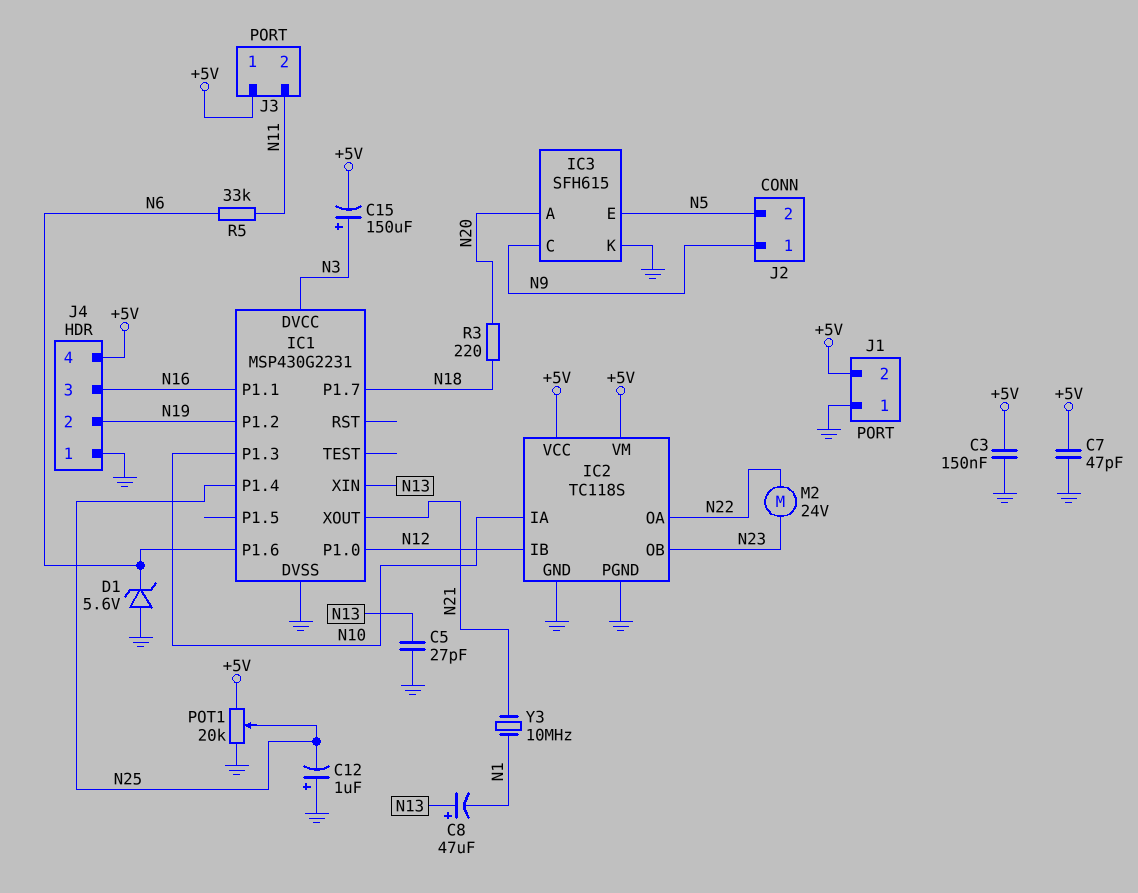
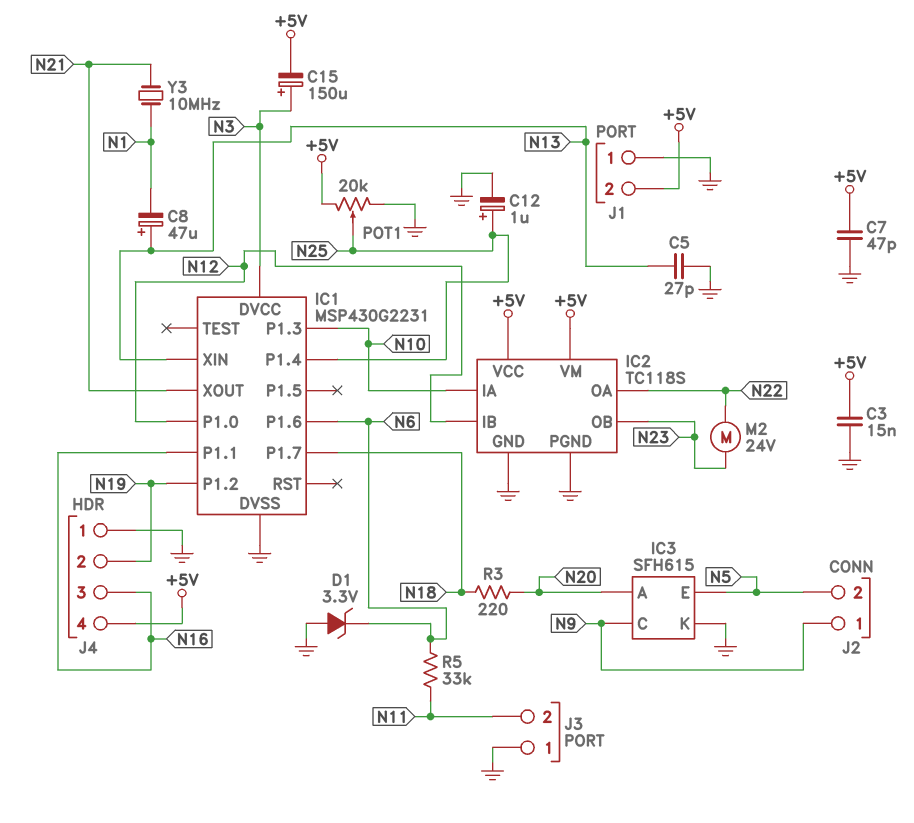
C3: 150nF (+5V, GND) -> 15nF (+5V, GND)
C12: 1uF (plus GND, minus N25) -> 1uF (plus N25, minus GND)
D1: zener 5.6V (A GND, K N6) -> zener 3.3V (A GND, K N6)
J3 pin 1: +5V -> GND

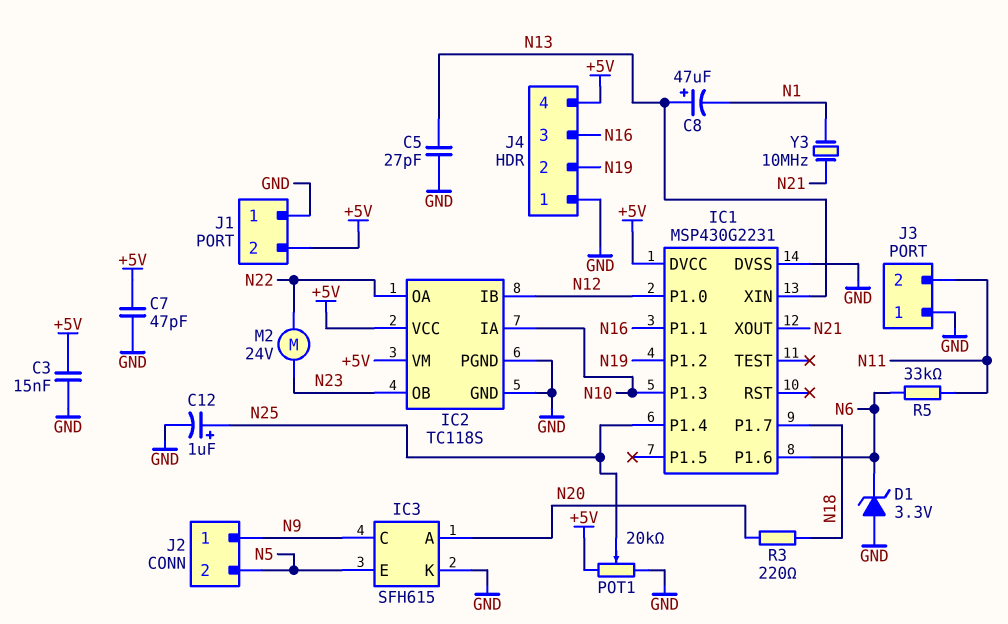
C15: 150uF (plus N3, minus +5V) -> none
IC1 pin DVCC: N3 -> +5V

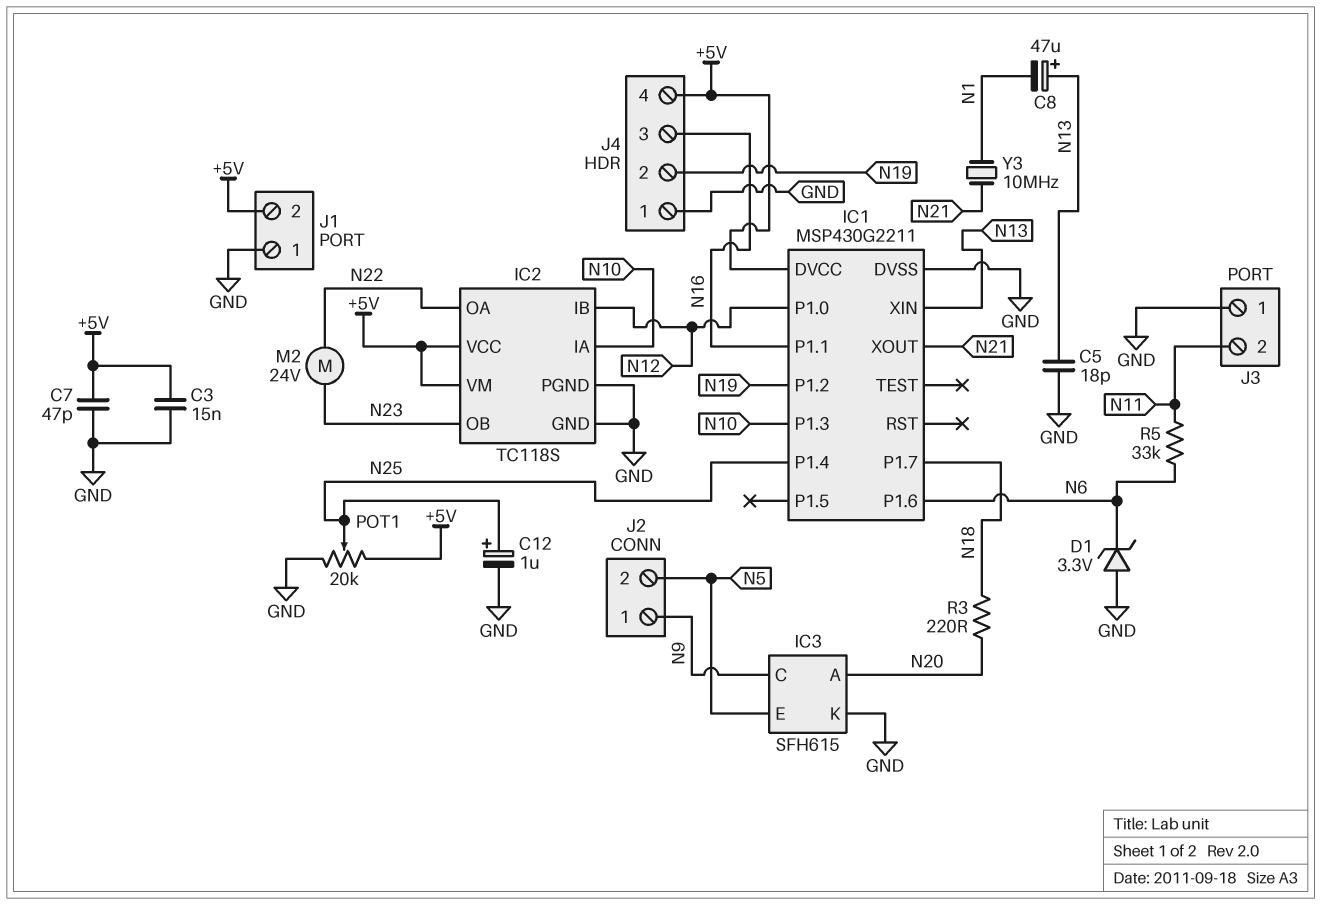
C5: 27pF (GND, N13) -> 18pF (GND, N13)
IC1: MSP430G2231 -> MSP430G2211

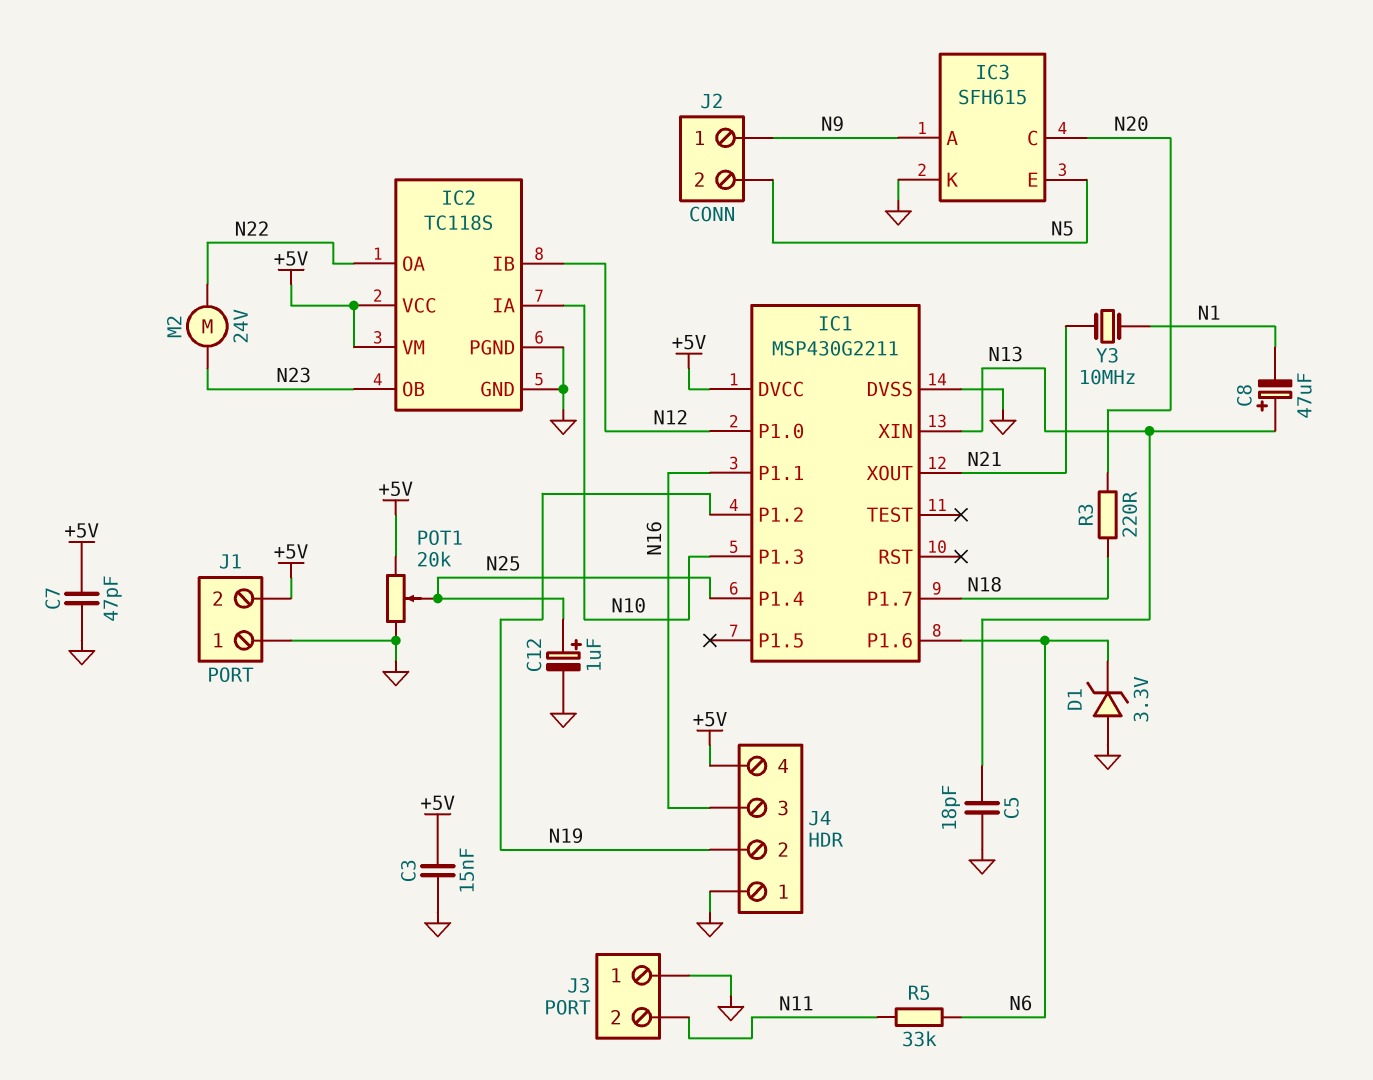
IC3 pin A: N20 -> N9
IC3 pin C: N9 -> N20

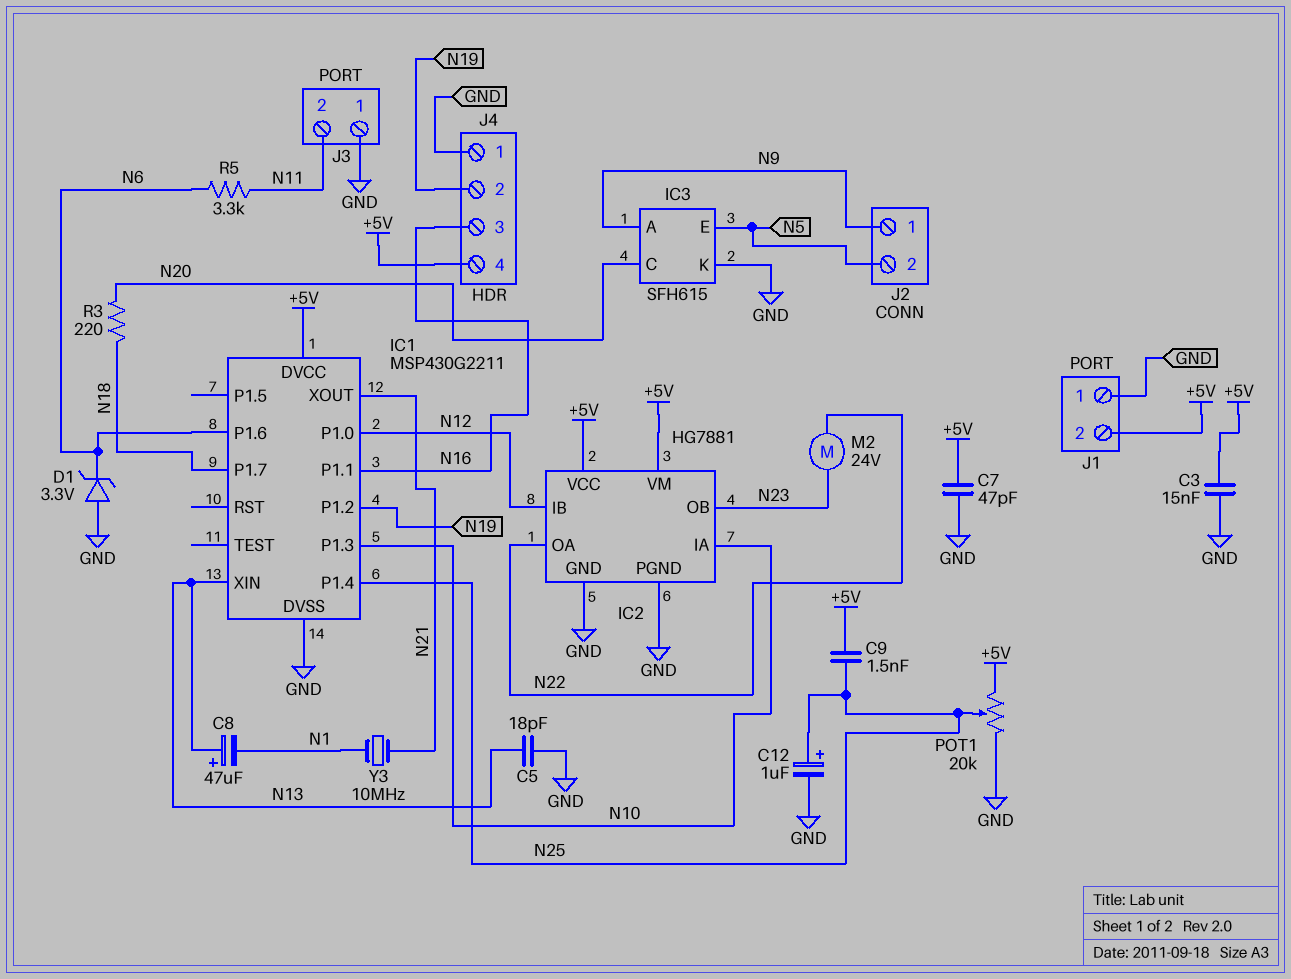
C9: none -> 1.5nF (+5V, N25)
IC2: TC118S -> HG7881
R5: 33k (N6, N11) -> 3.3k (N6, N11)

